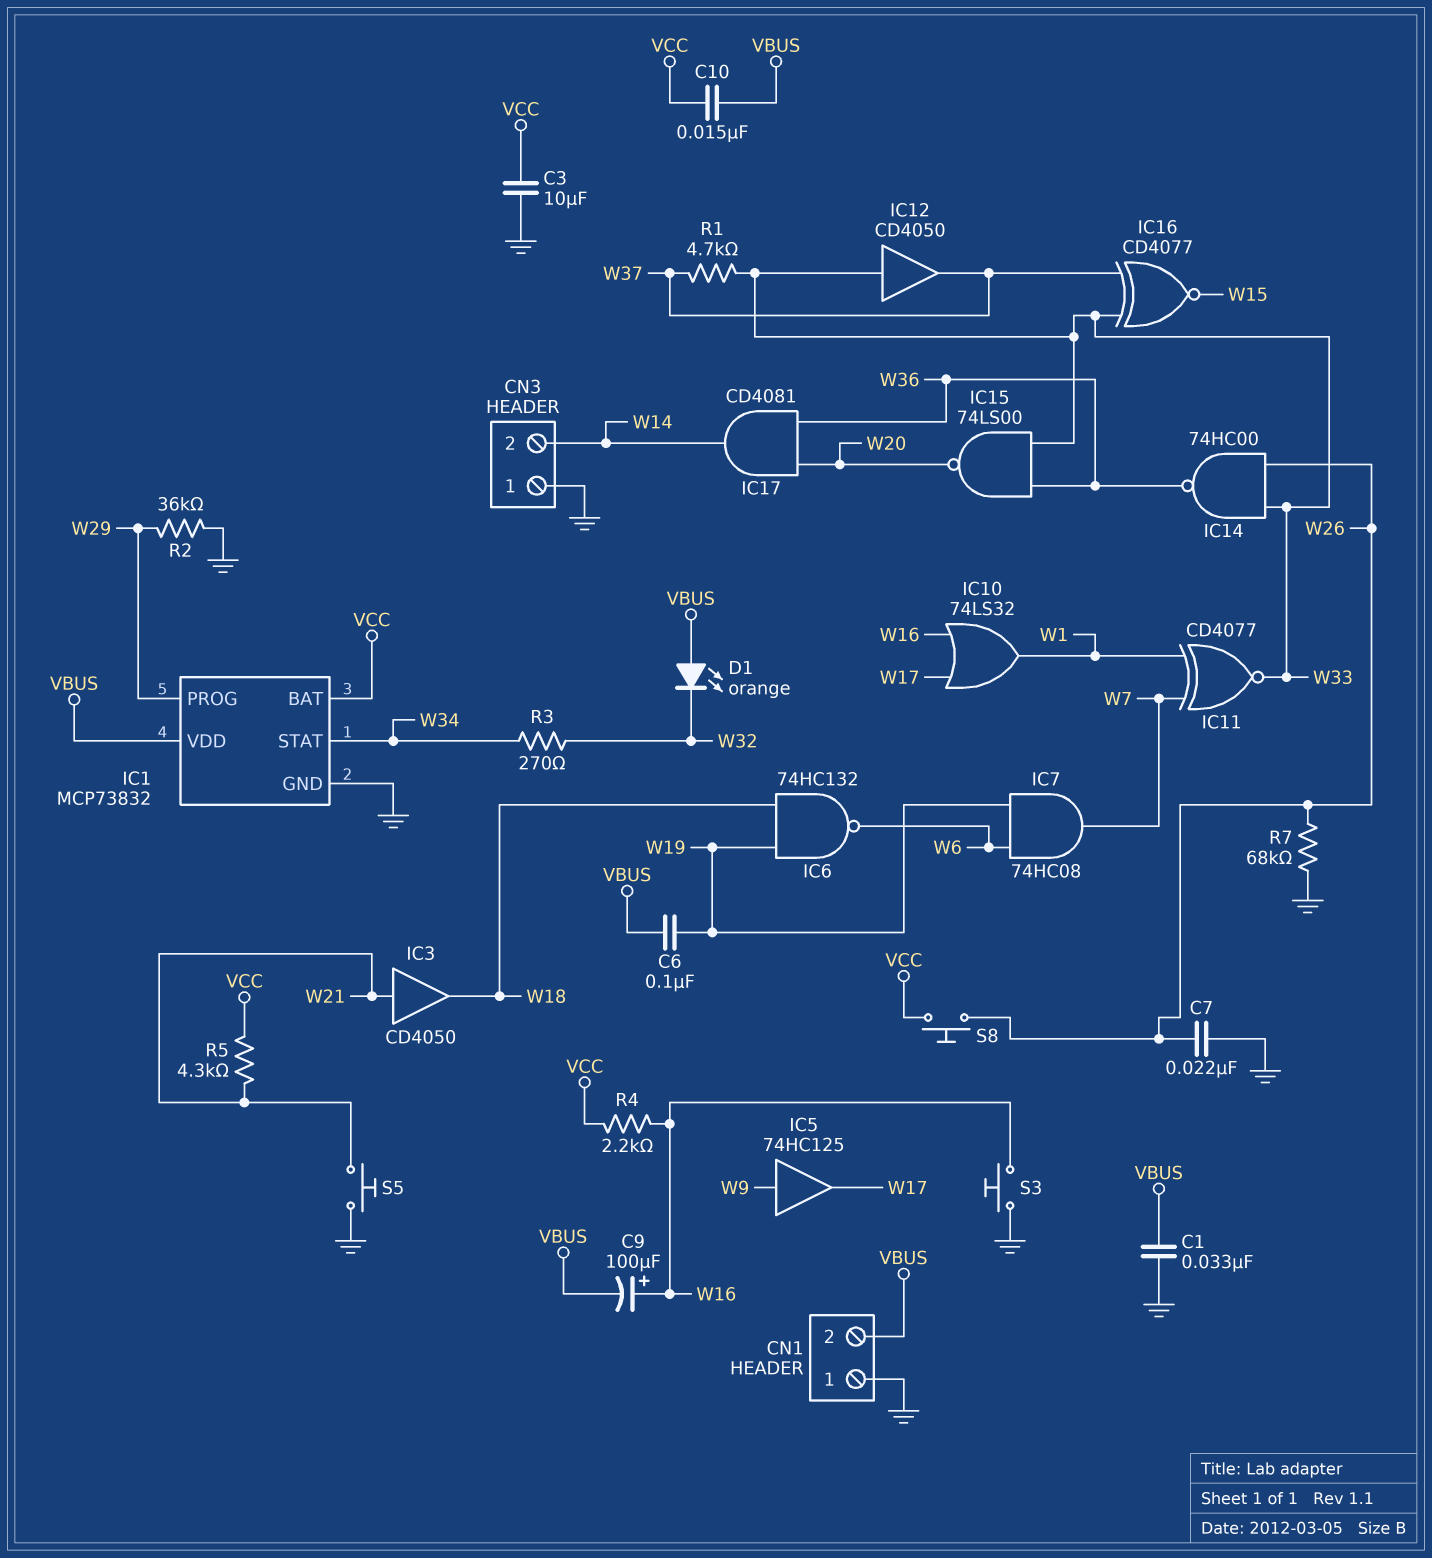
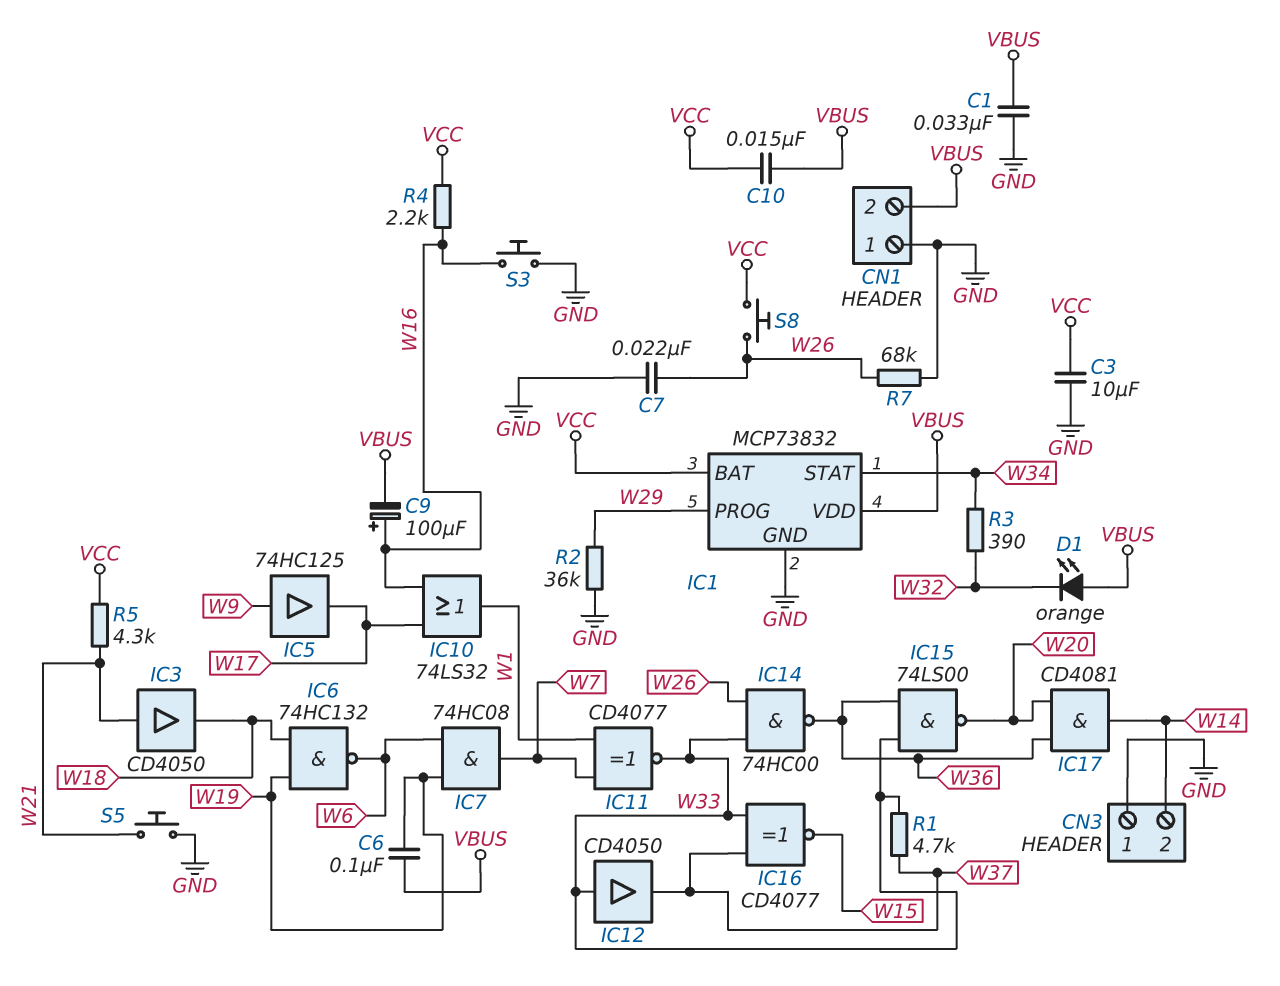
R3: 270 (W32, W34) -> 390 (W32, W34)

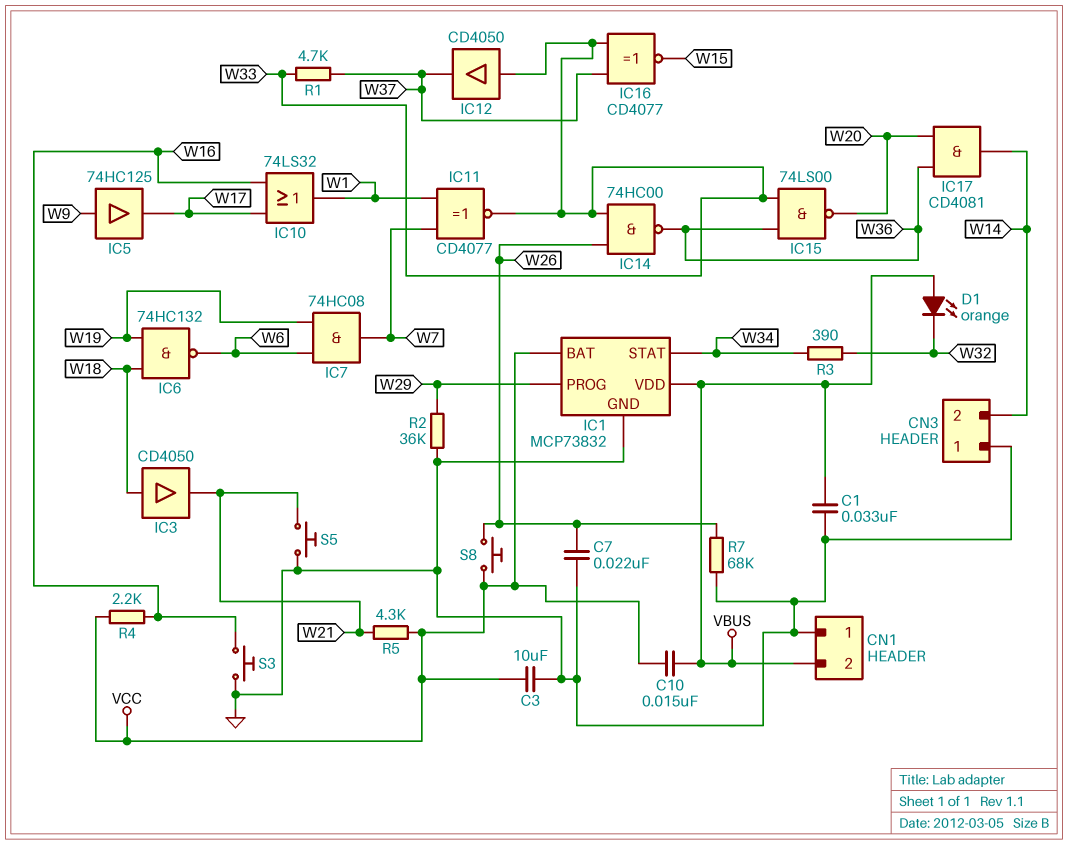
C6: 100nF (VBUS, W19) -> none
C9: 100uF (plus W16, minus VBUS) -> none
IC3: buffer CD4050 (in W21, out W18) -> buffer CD4050 (in W18, out W21)

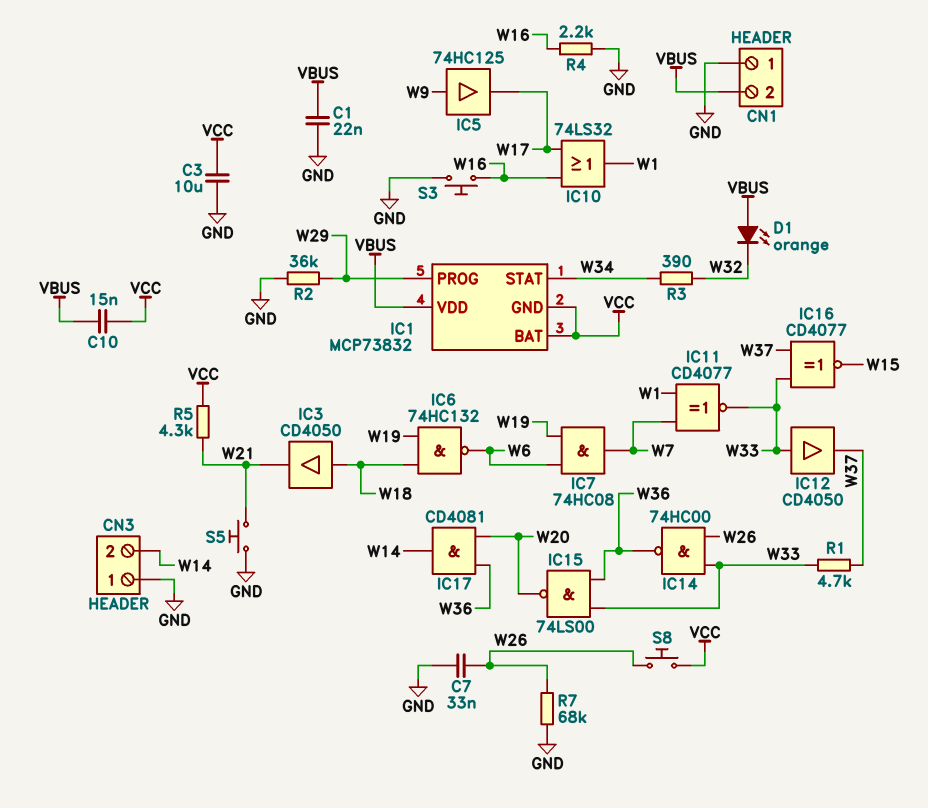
C1: 33nF (GND, VBUS) -> 22nF (GND, VBUS)
C7: 22nF (GND, W26) -> 33nF (GND, W26)
IC1 pin GND: GND -> VCC
R4: 2.2k (VCC, W16) -> 2.2k (GND, W16)

